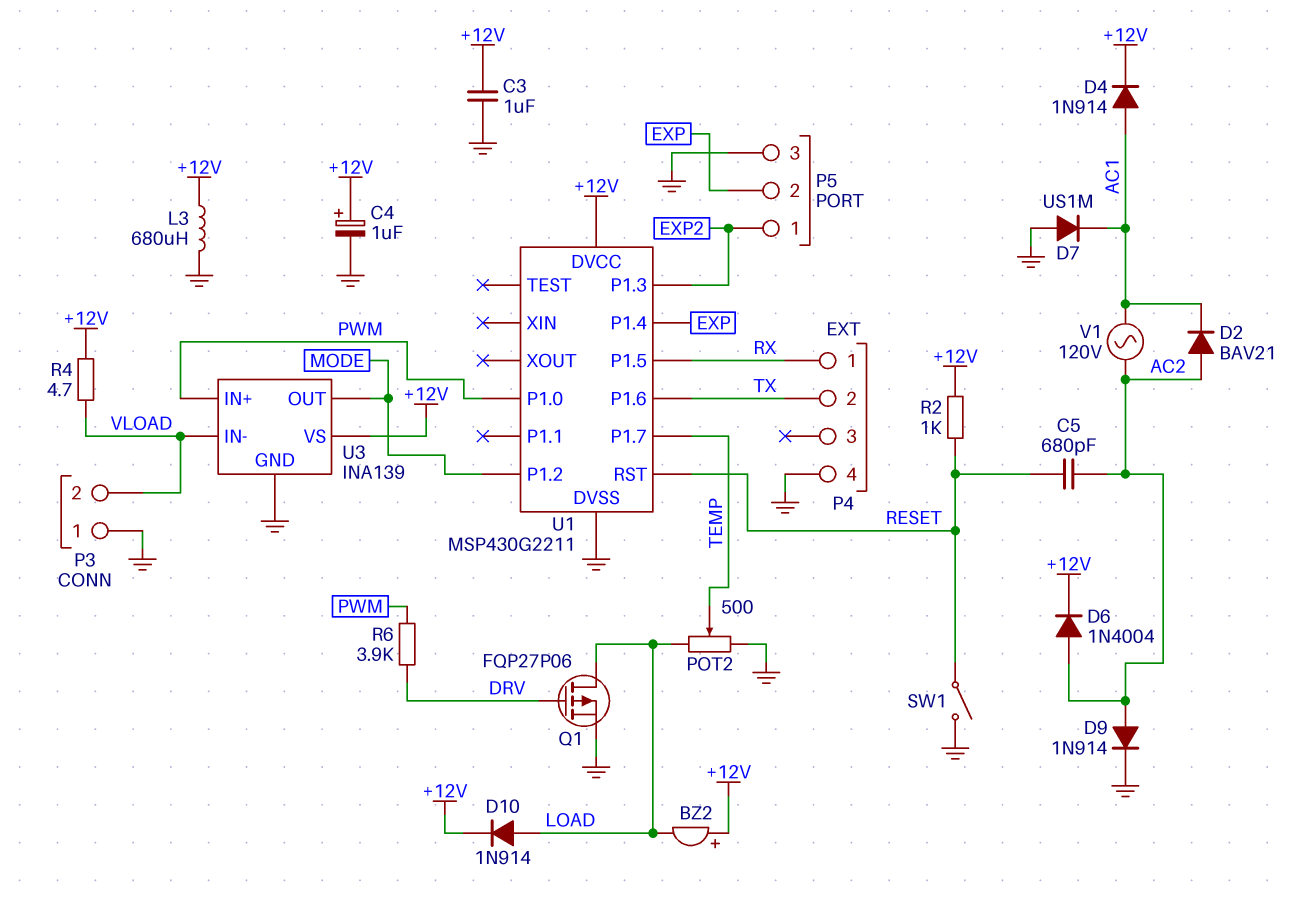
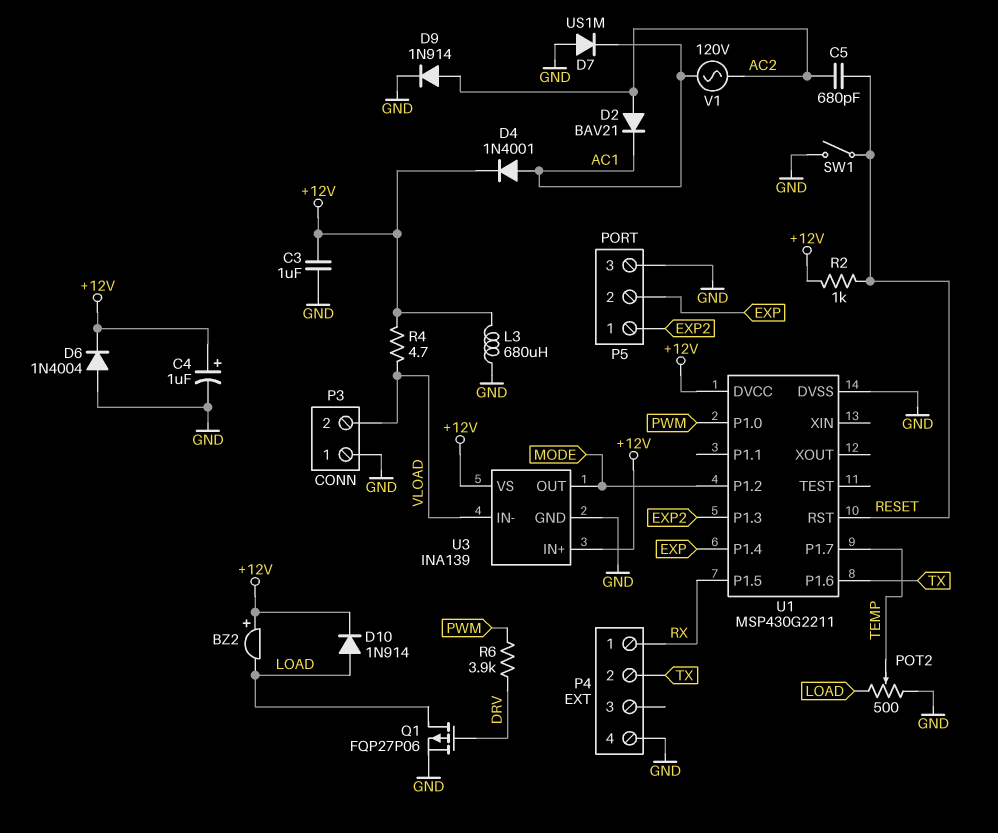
D4: diode 1N914 (A AC1, K +12V) -> diode 1N4001 (A AC1, K +12V)
D6: diode 1N4004 (A AC2, K +12V) -> diode 1N4004 (A GND, K +12V)
U3 pin IN+: PWM -> +12V

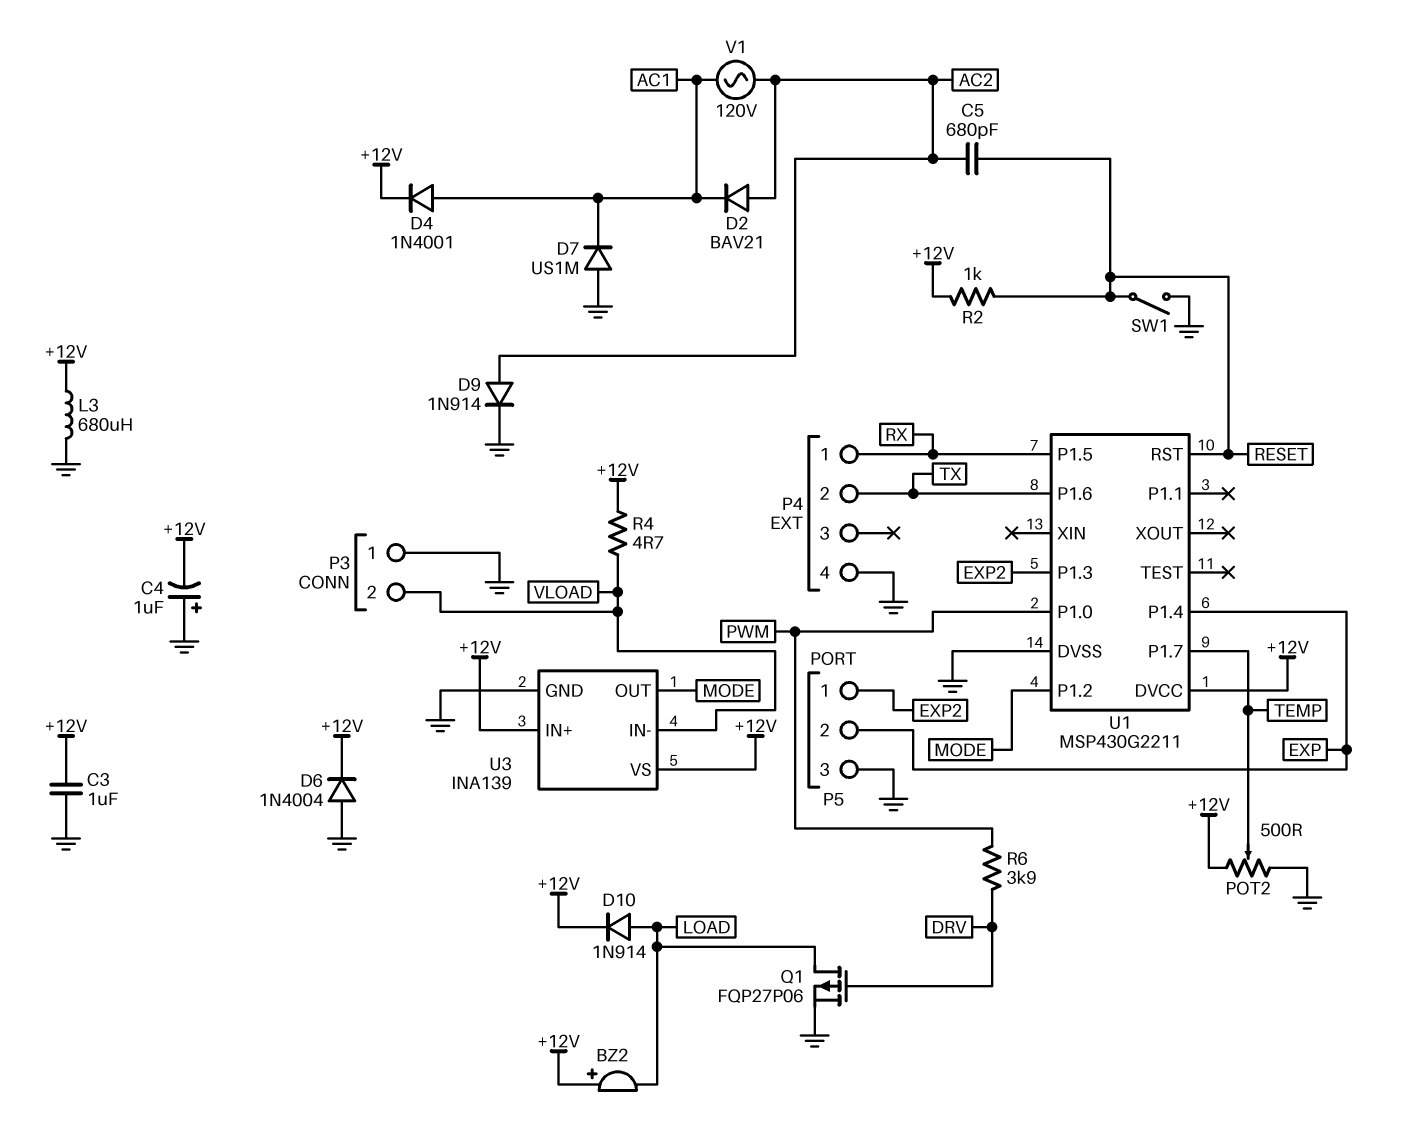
C4: 1uF (plus +12V, minus GND) -> 1uF (plus GND, minus +12V)
POT2: 500 (GND, LOAD, wiper TEMP) -> 500 (+12V, GND, wiper TEMP)

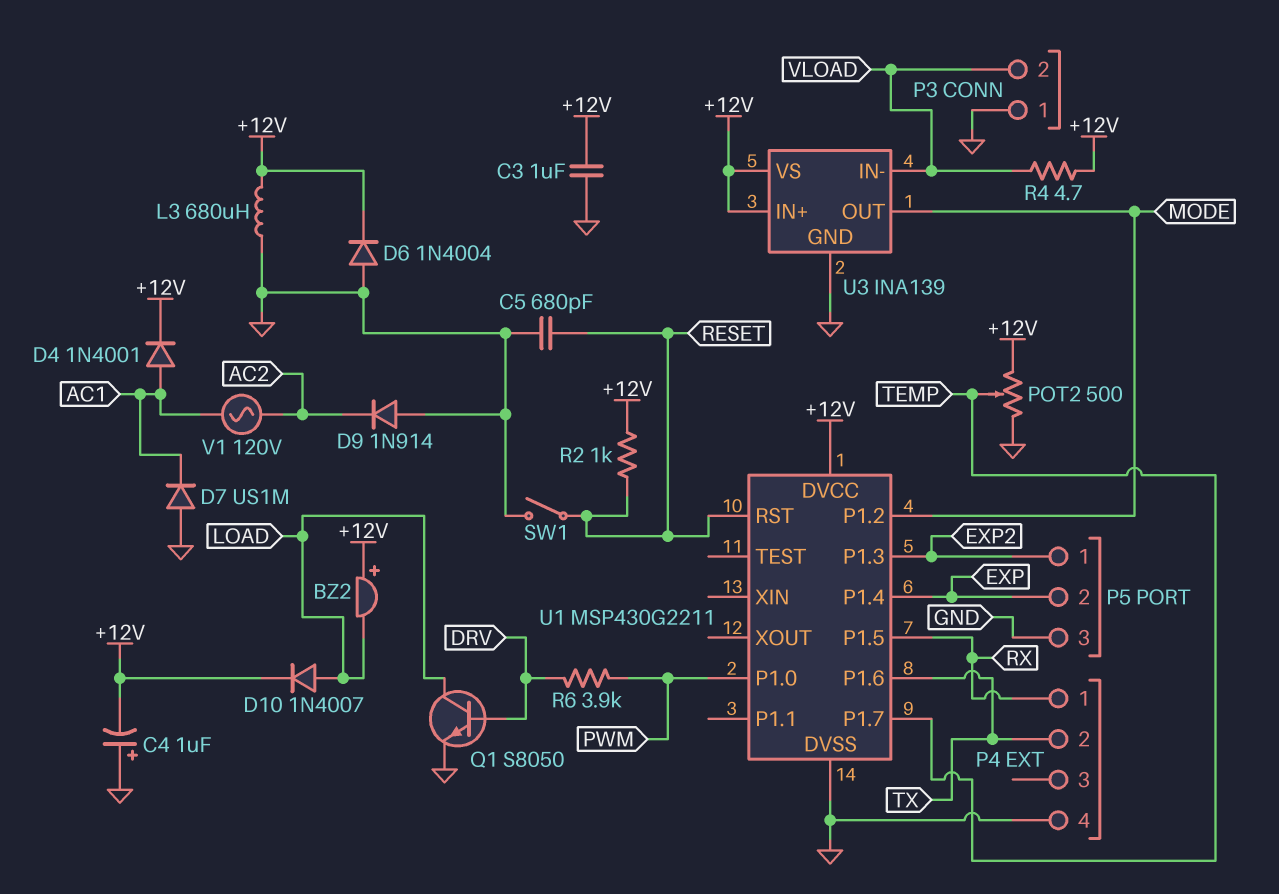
C5: 680pF (AC2, RESET) -> 680pF (GND, RESET)
D2: diode BAV21 (A AC2, K AC1) -> none
D9: diode 1N914 (A AC2, K GND) -> diode 1N914 (A GND, K AC2)
D10: diode 1N914 (A LOAD, K +12V) -> diode 1N4007 (A LOAD, K +12V)
Q1: PMOS FQP27P06 (G DRV, D LOAD, S GND) -> NPN S8050 (B DRV, C LOAD, E GND)

